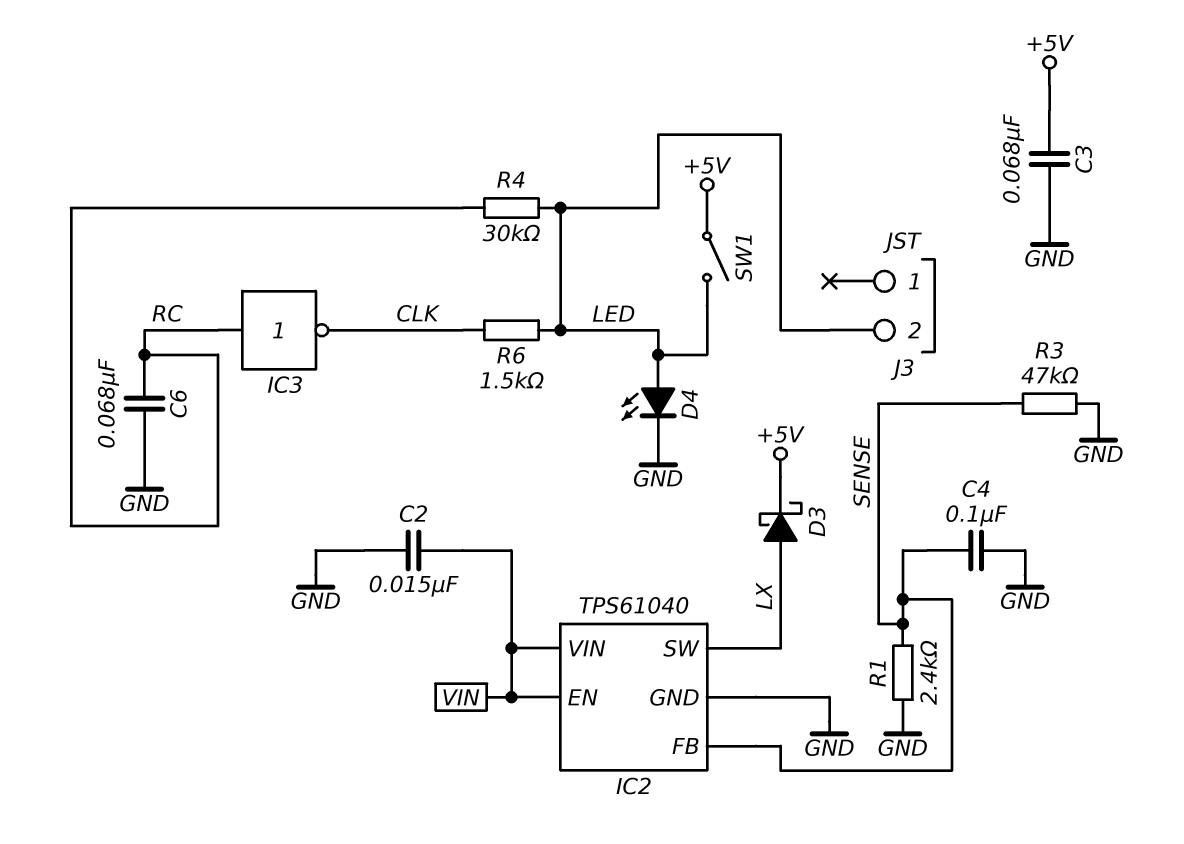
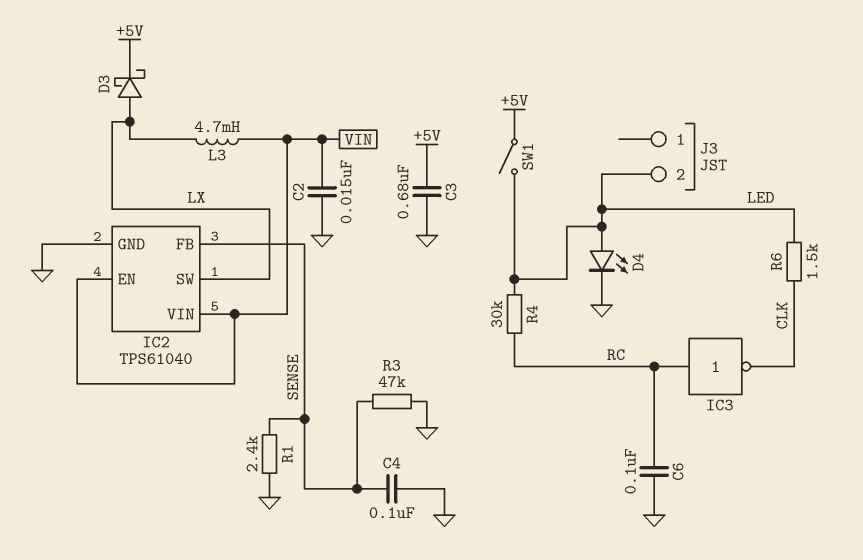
C3: 68nF (+5V, GND) -> 680nF (+5V, GND)
C6: 68nF (GND, RC) -> 100nF (GND, RC)
L3: none -> 4.7mH (LX, VIN)

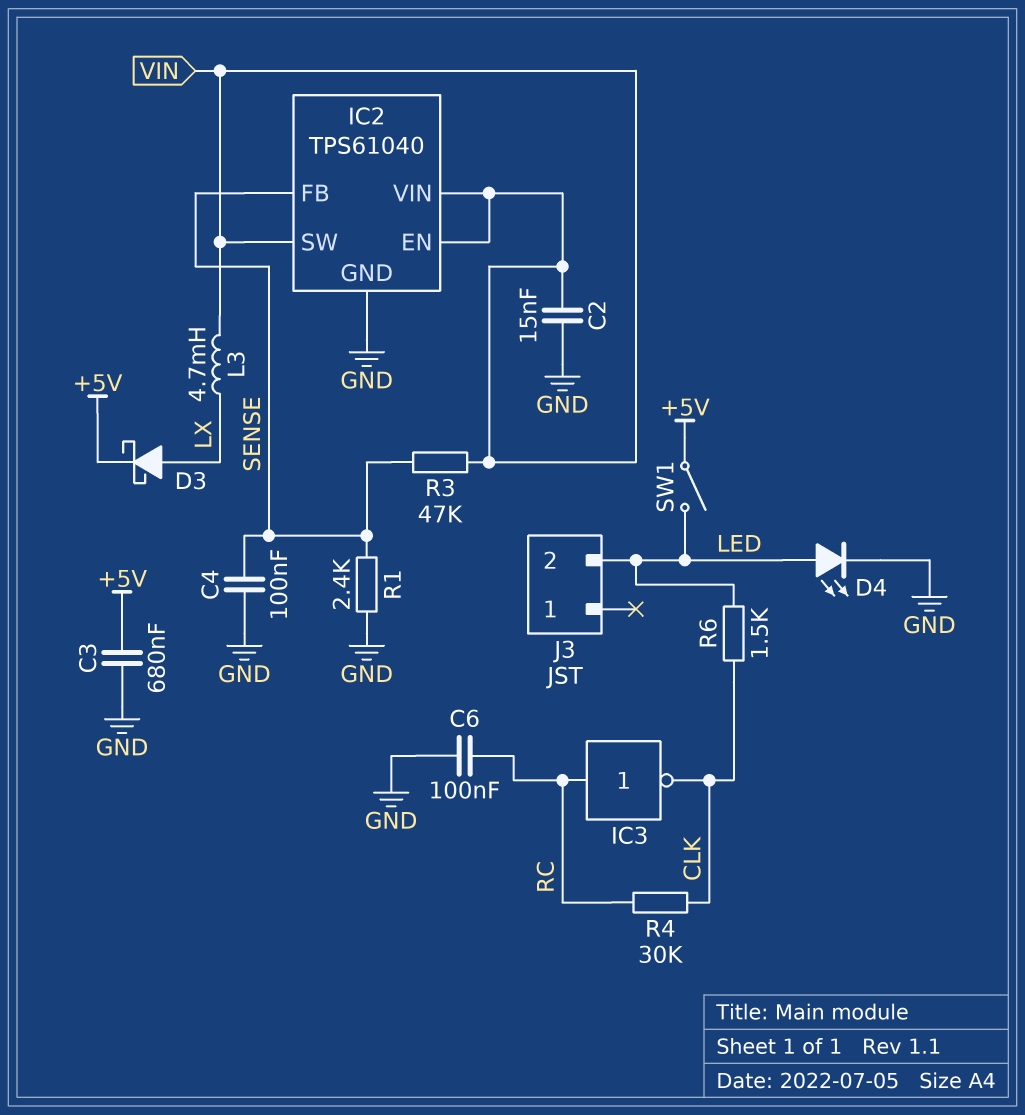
IC2 pin SW: LX -> VIN
R3: 47k (GND, SENSE) -> 47k (SENSE, VIN)
R4: 30k (LED, RC) -> 30k (CLK, RC)

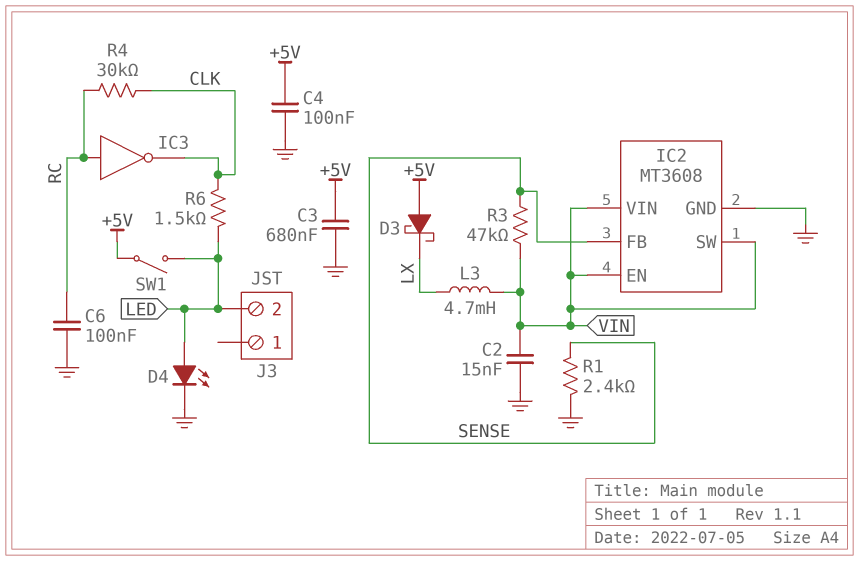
C4: 100nF (GND, SENSE) -> 100nF (+5V, GND)
D3: schottky (A LX, K +5V) -> schottky (A +5V, K LX)
IC2: TPS61040 -> MT3608

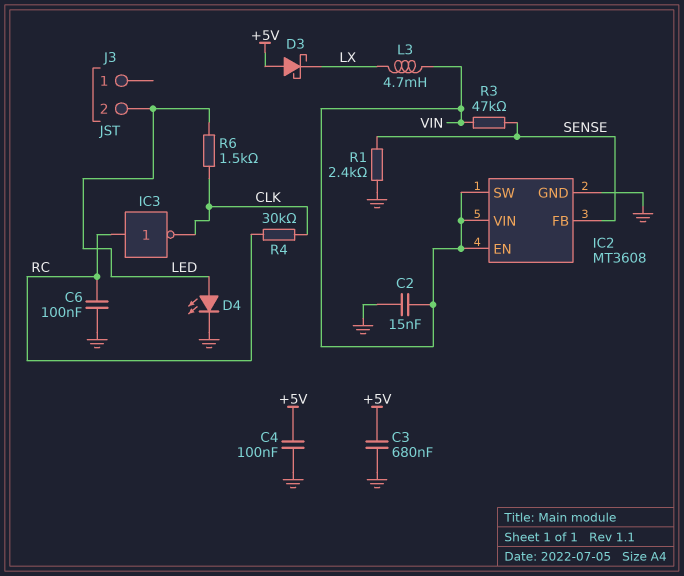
SW1: switch (+5V, LED) -> none

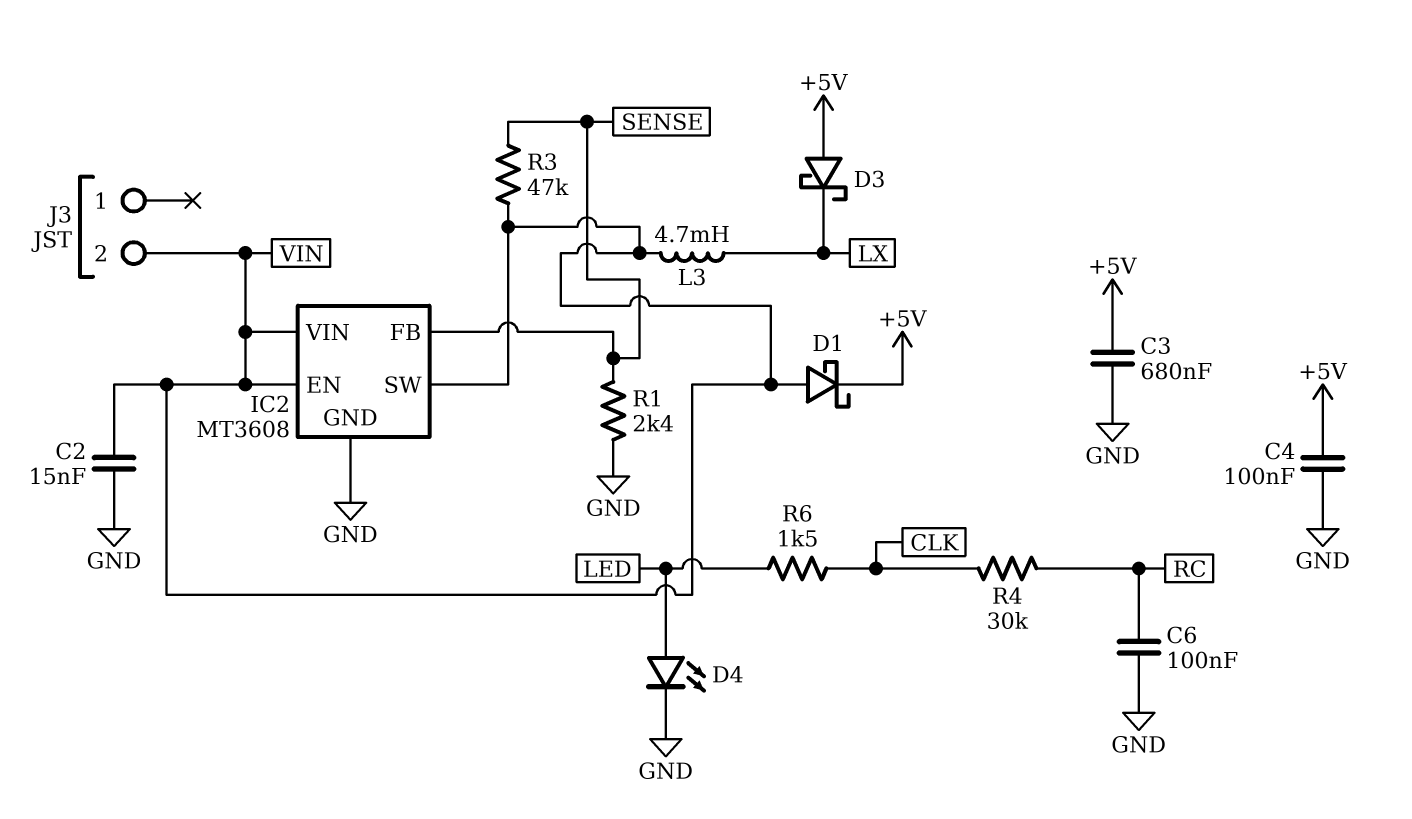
D1: none -> schottky (A VIN, K +5V)
IC3: NOT (in RC, out CLK) -> none
J3 pin 2: LED -> VIN

